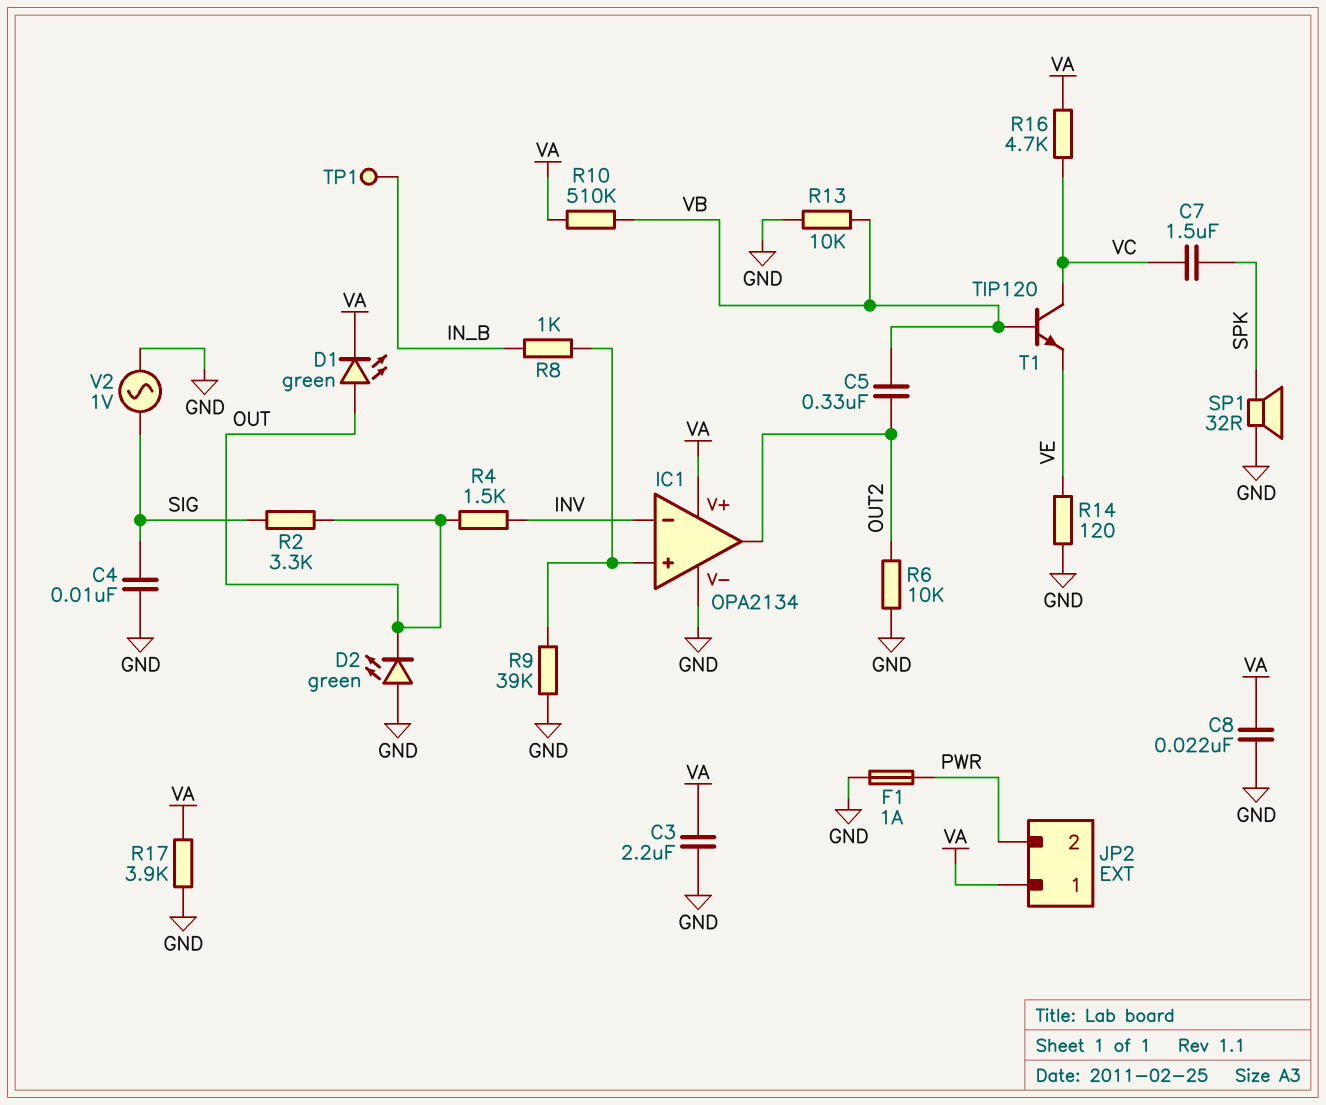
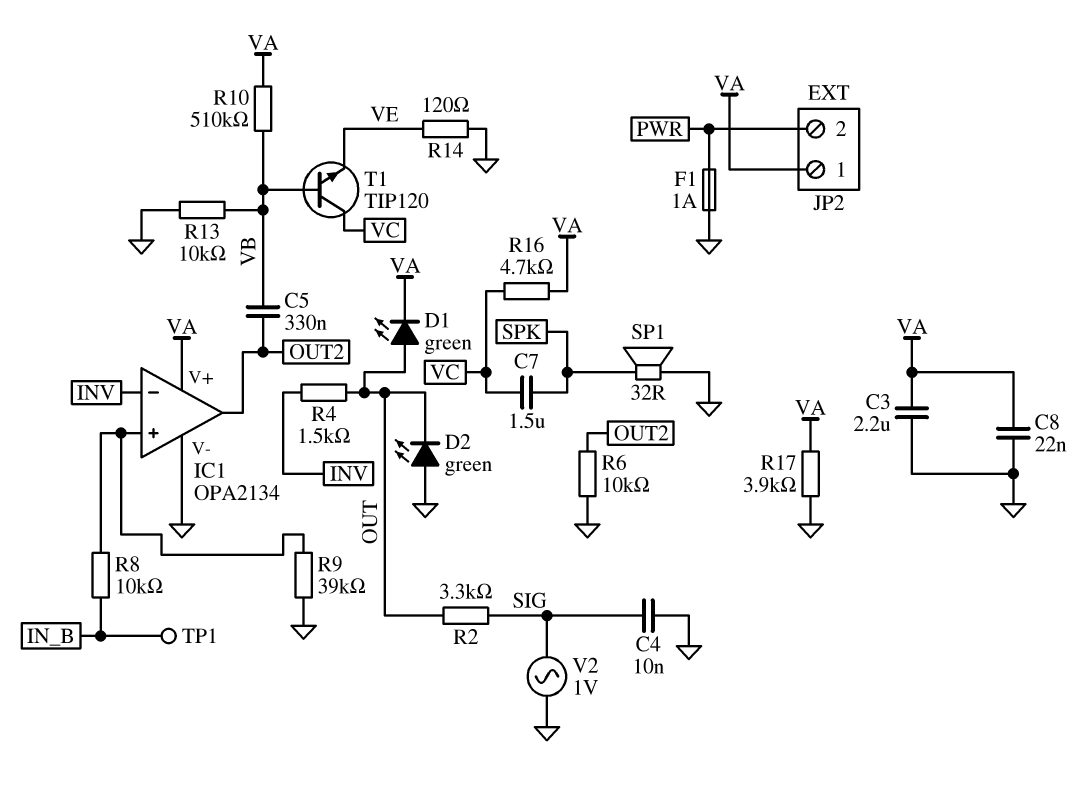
R8: 1k (IC1/in+, IN_B) -> 10k (IC1/in+, IN_B)

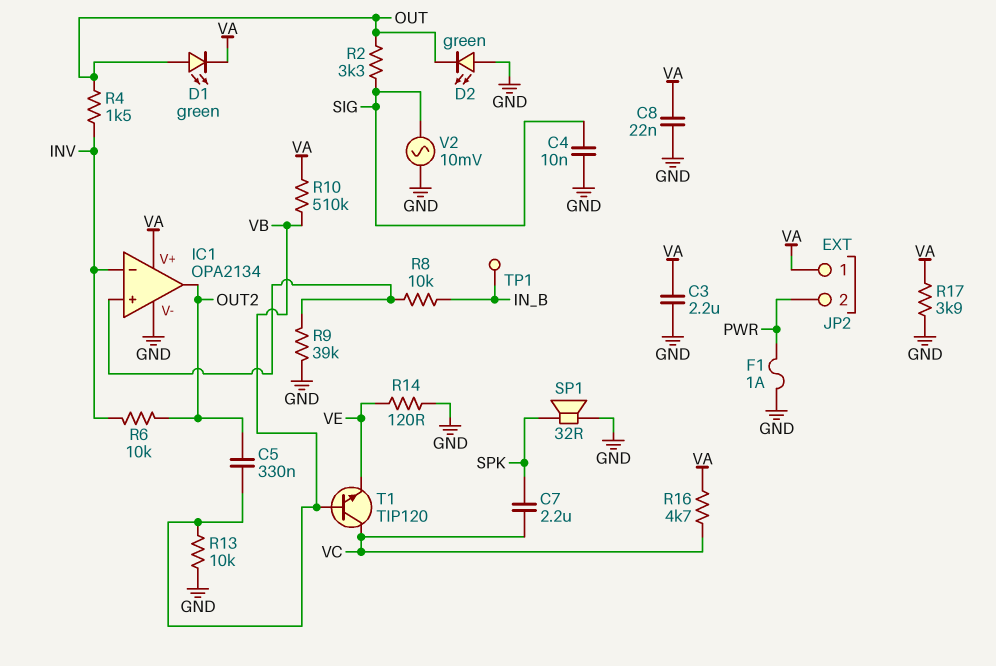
C7: 1.5uF (SPK, VC) -> 2.2uF (SPK, VC)
R6: 10k (GND, OUT2) -> 10k (INV, OUT2)
V2: AC 1V (GND, SIG) -> AC 10mV (GND, SIG)

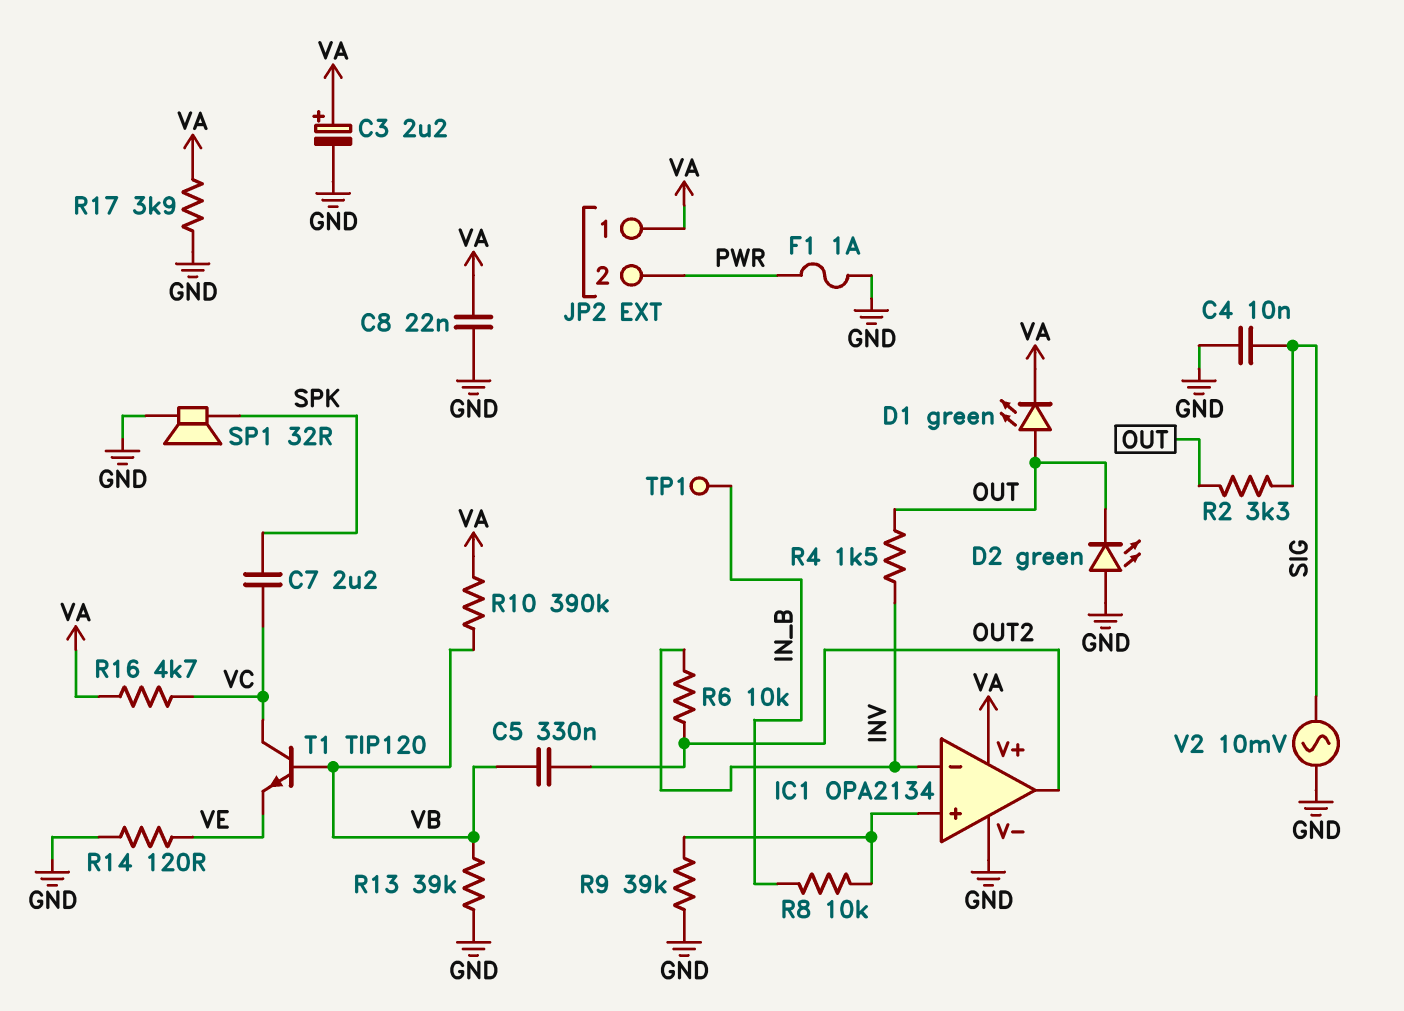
C3: 2.2uF (GND, VA) -> 2.2uF (plus VA, minus GND)
R10: 510k (VA, VB) -> 390k (VA, VB)
R13: 10k (GND, VB) -> 39k (GND, VB)

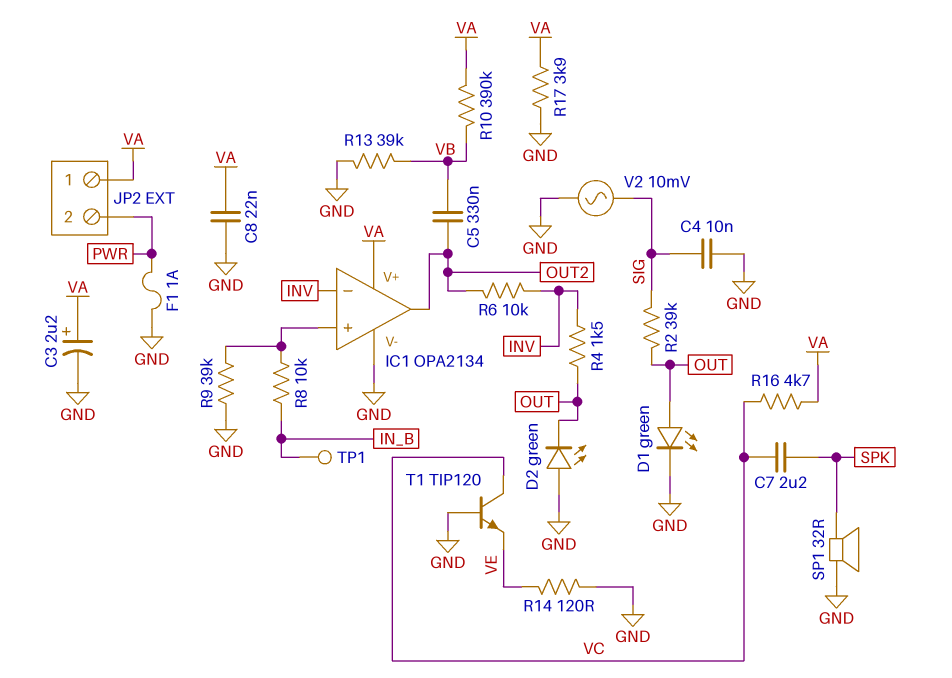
D1: LED green (A OUT, K VA) -> LED green (A OUT, K GND)
R2: 3.3k (OUT, SIG) -> 39k (OUT, SIG)
T1: NPN TIP120 (B VB, C VC, E VE) -> NPN TIP120 (B GND, C VC, E VE)

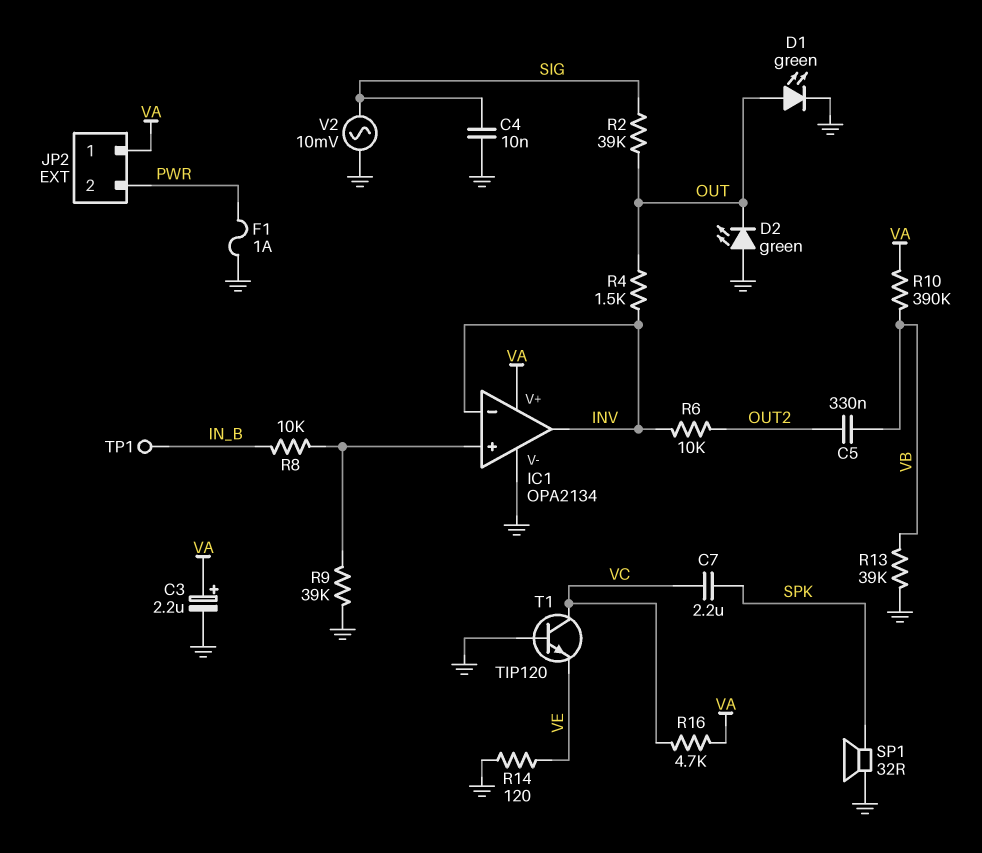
C8: 22nF (GND, VA) -> none
IC1 pin out: OUT2 -> INV
R17: 3.9k (GND, VA) -> none

